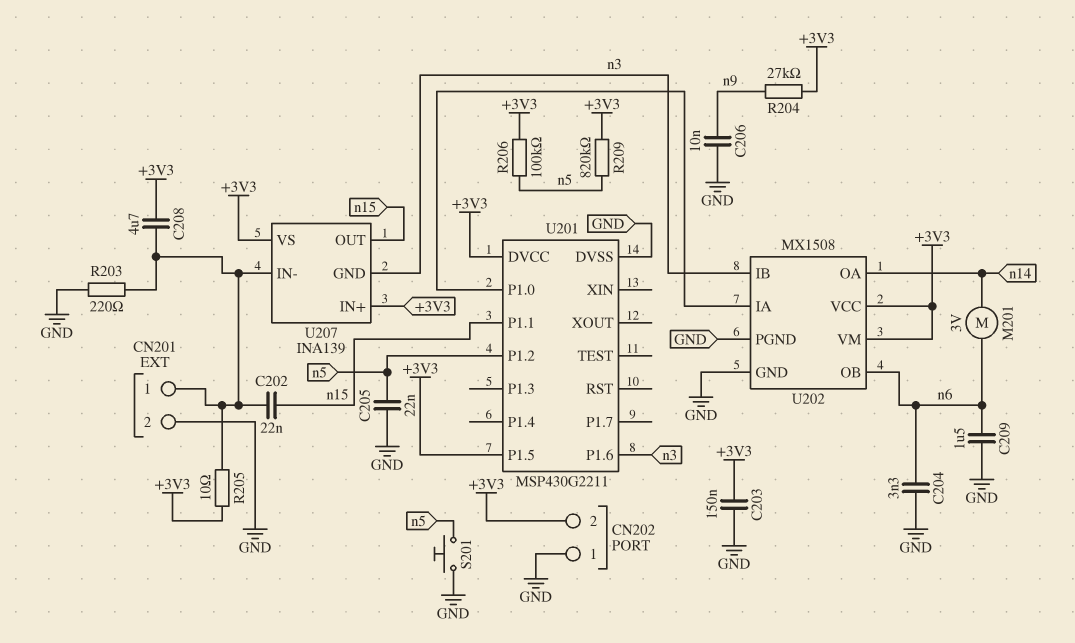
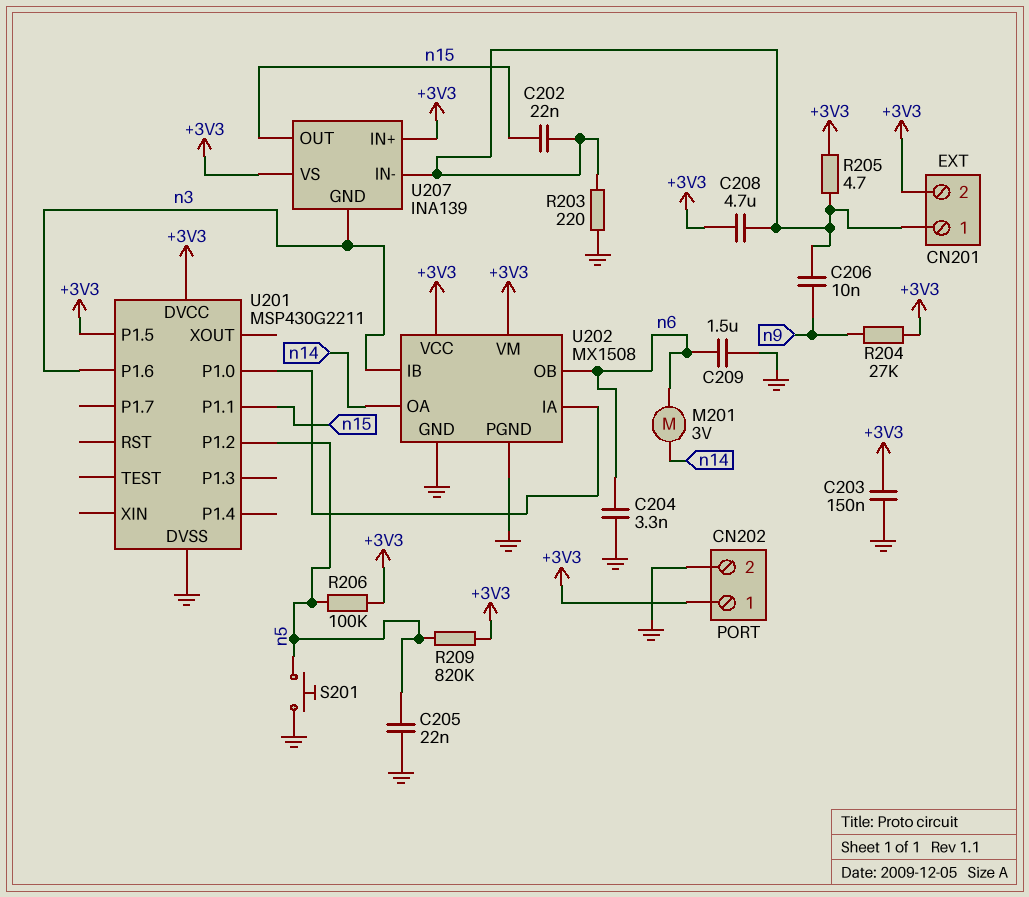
C206: 10nF (GND, n9) -> 10nF (CN201/1, n9)
CN201 pin 2: GND -> +3V3
CN202 pin 1: GND -> +3V3
CN202 pin 2: +3V3 -> GND
R205: 10 (+3V3, CN201/1) -> 4.7 (+3V3, CN201/1)

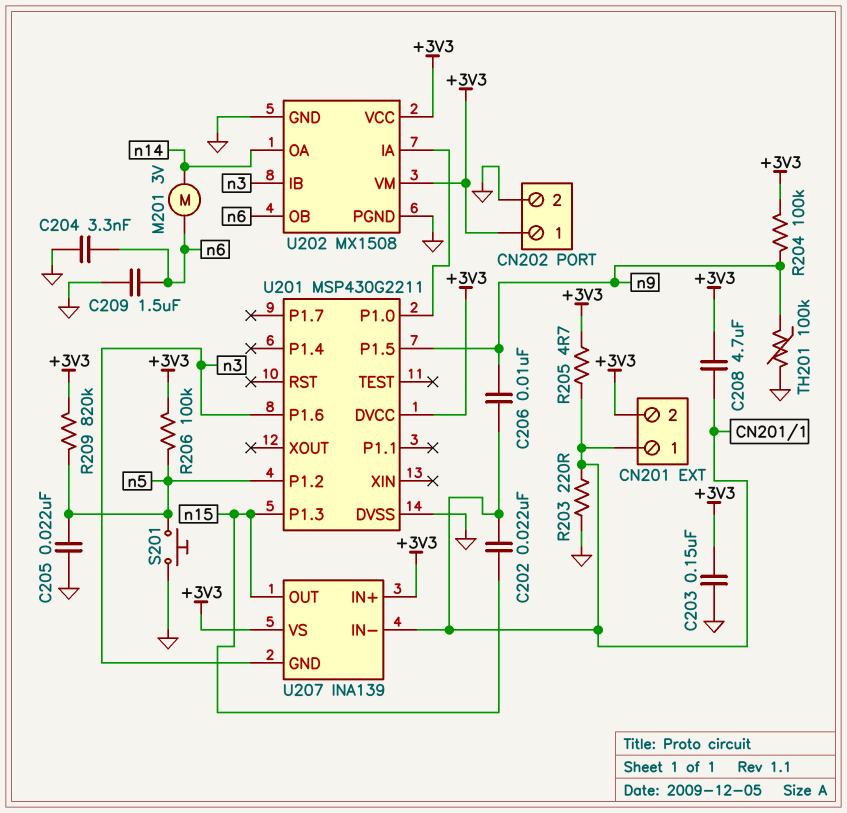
R204: 27k (+3V3, n9) -> 100k (+3V3, n9)
TH201: none -> 100k (GND, n9)
U201 pin P1.1: n15 -> none
U201 pin P1.3: none -> n15
U201 pin P1.5: +3V3 -> n9

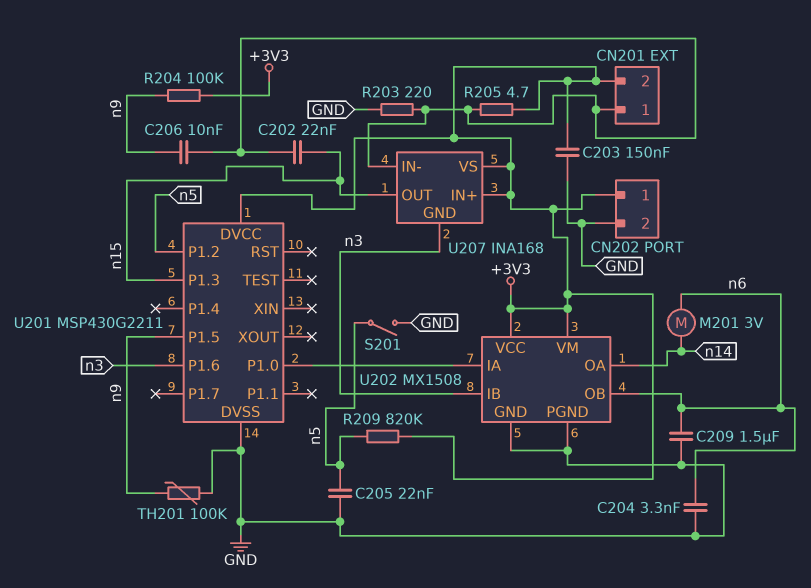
C208: 4.7uF (+3V3, CN201/1) -> none
R206: 100k (+3V3, n5) -> none
S201: button (GND, n5) -> switch (GND, n5)
U207: INA139 -> INA168

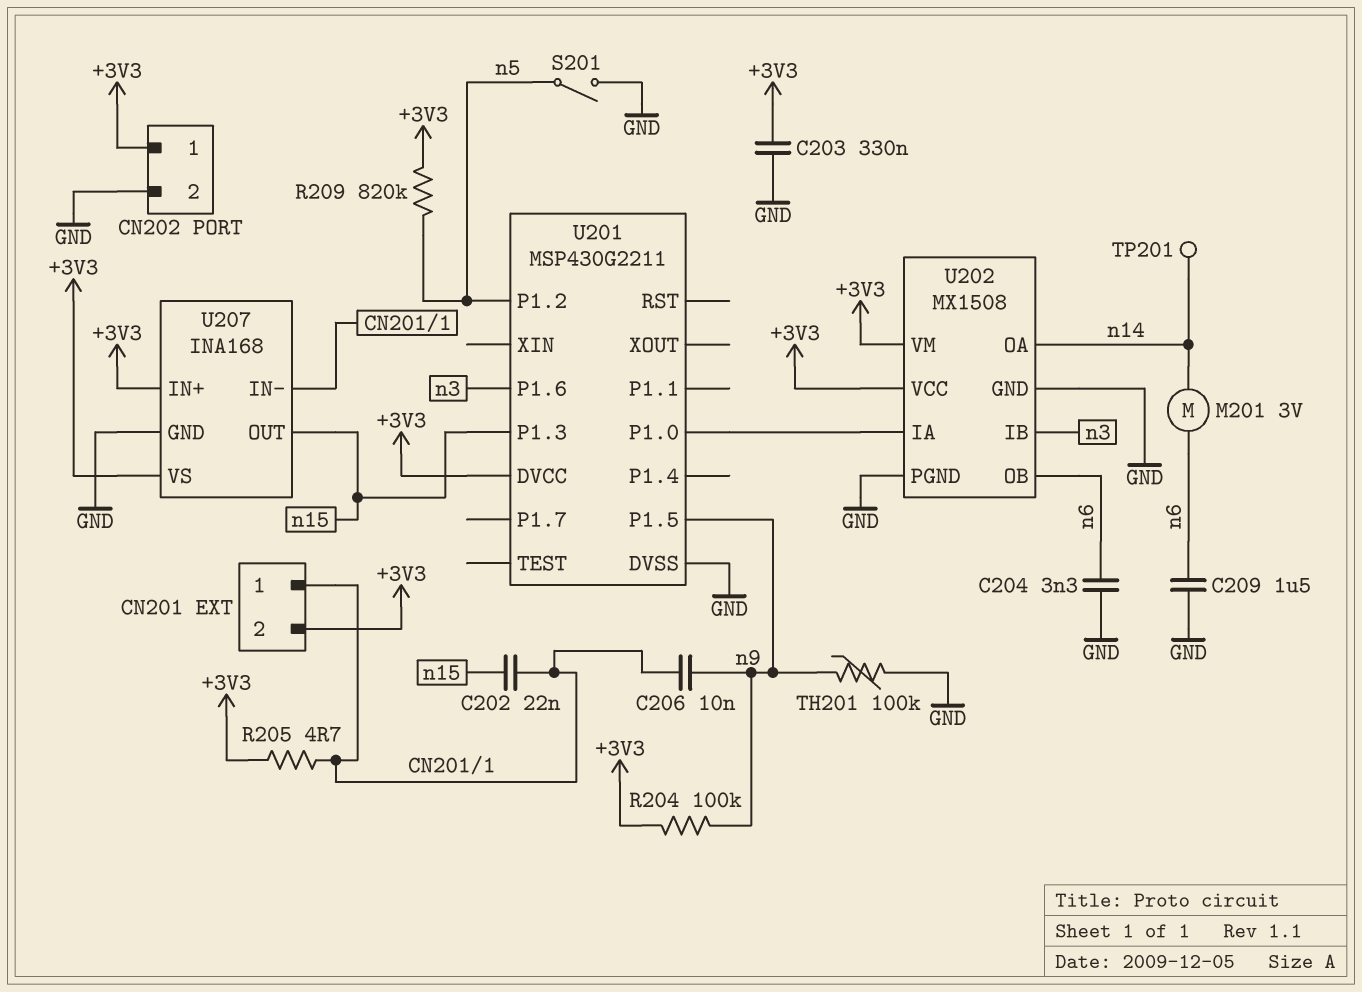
C203: 150nF (+3V3, GND) -> 330nF (+3V3, GND)
C205: 22nF (GND, n5) -> none
R203: 220 (CN201/1, GND) -> none
TP201: none -> test point (n14)
U207 pin GND: n3 -> GND

